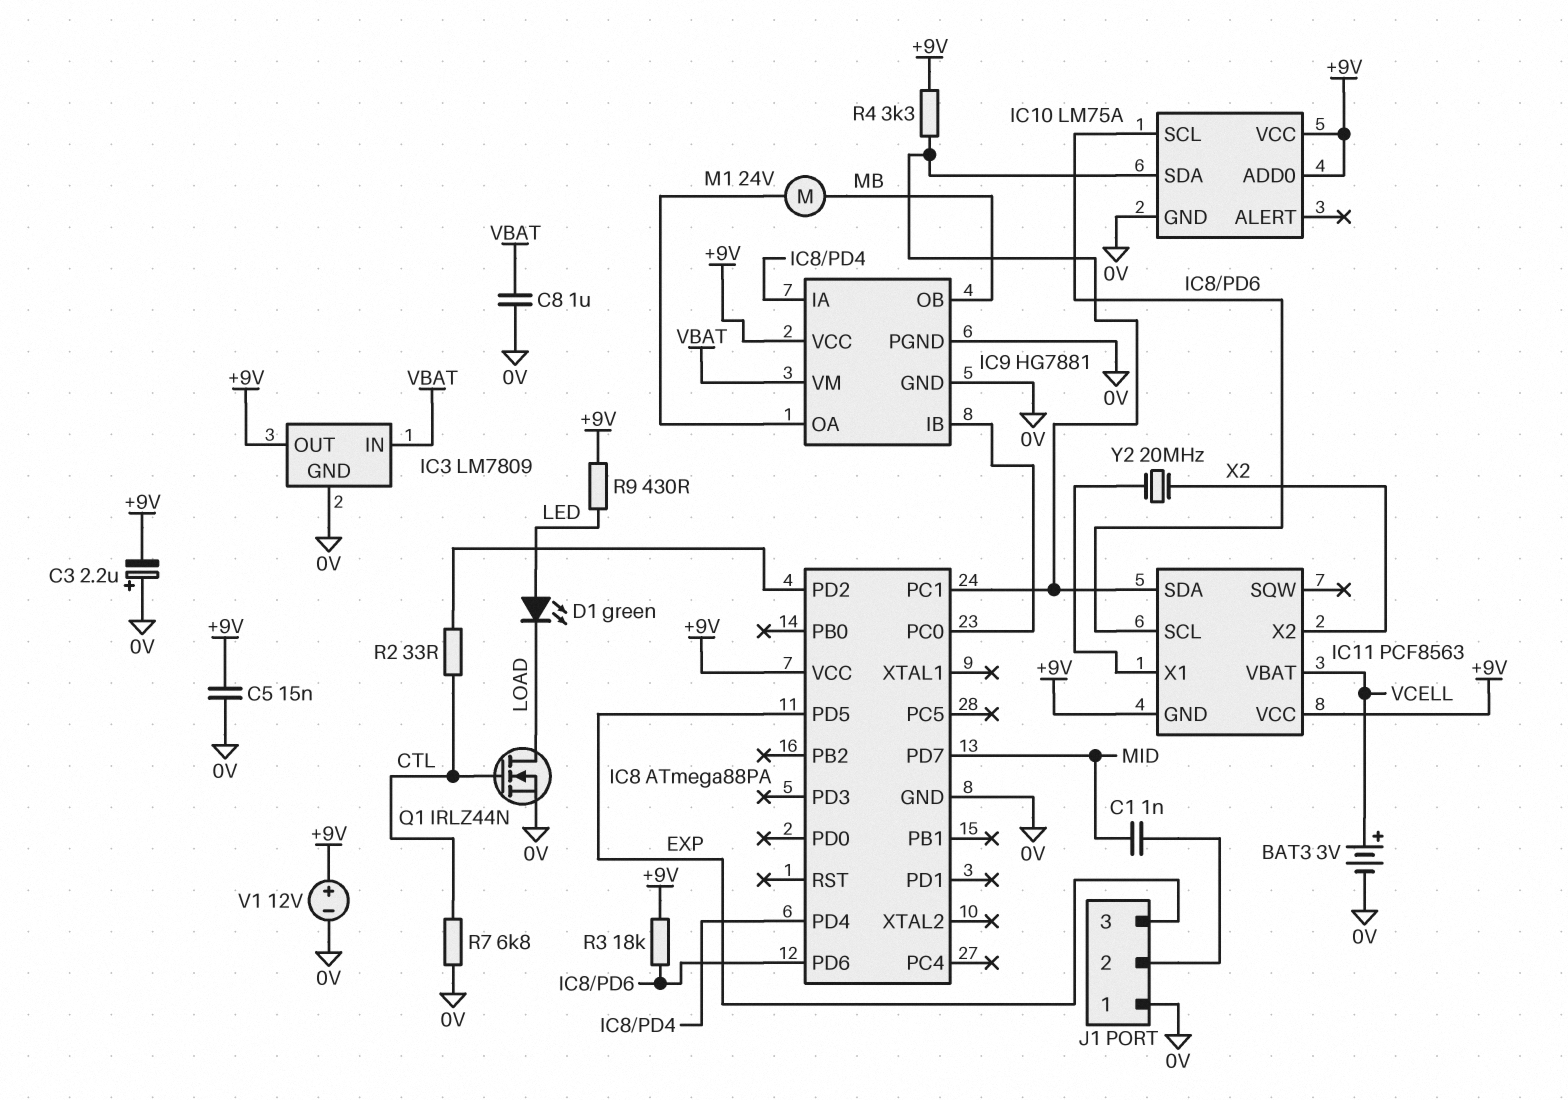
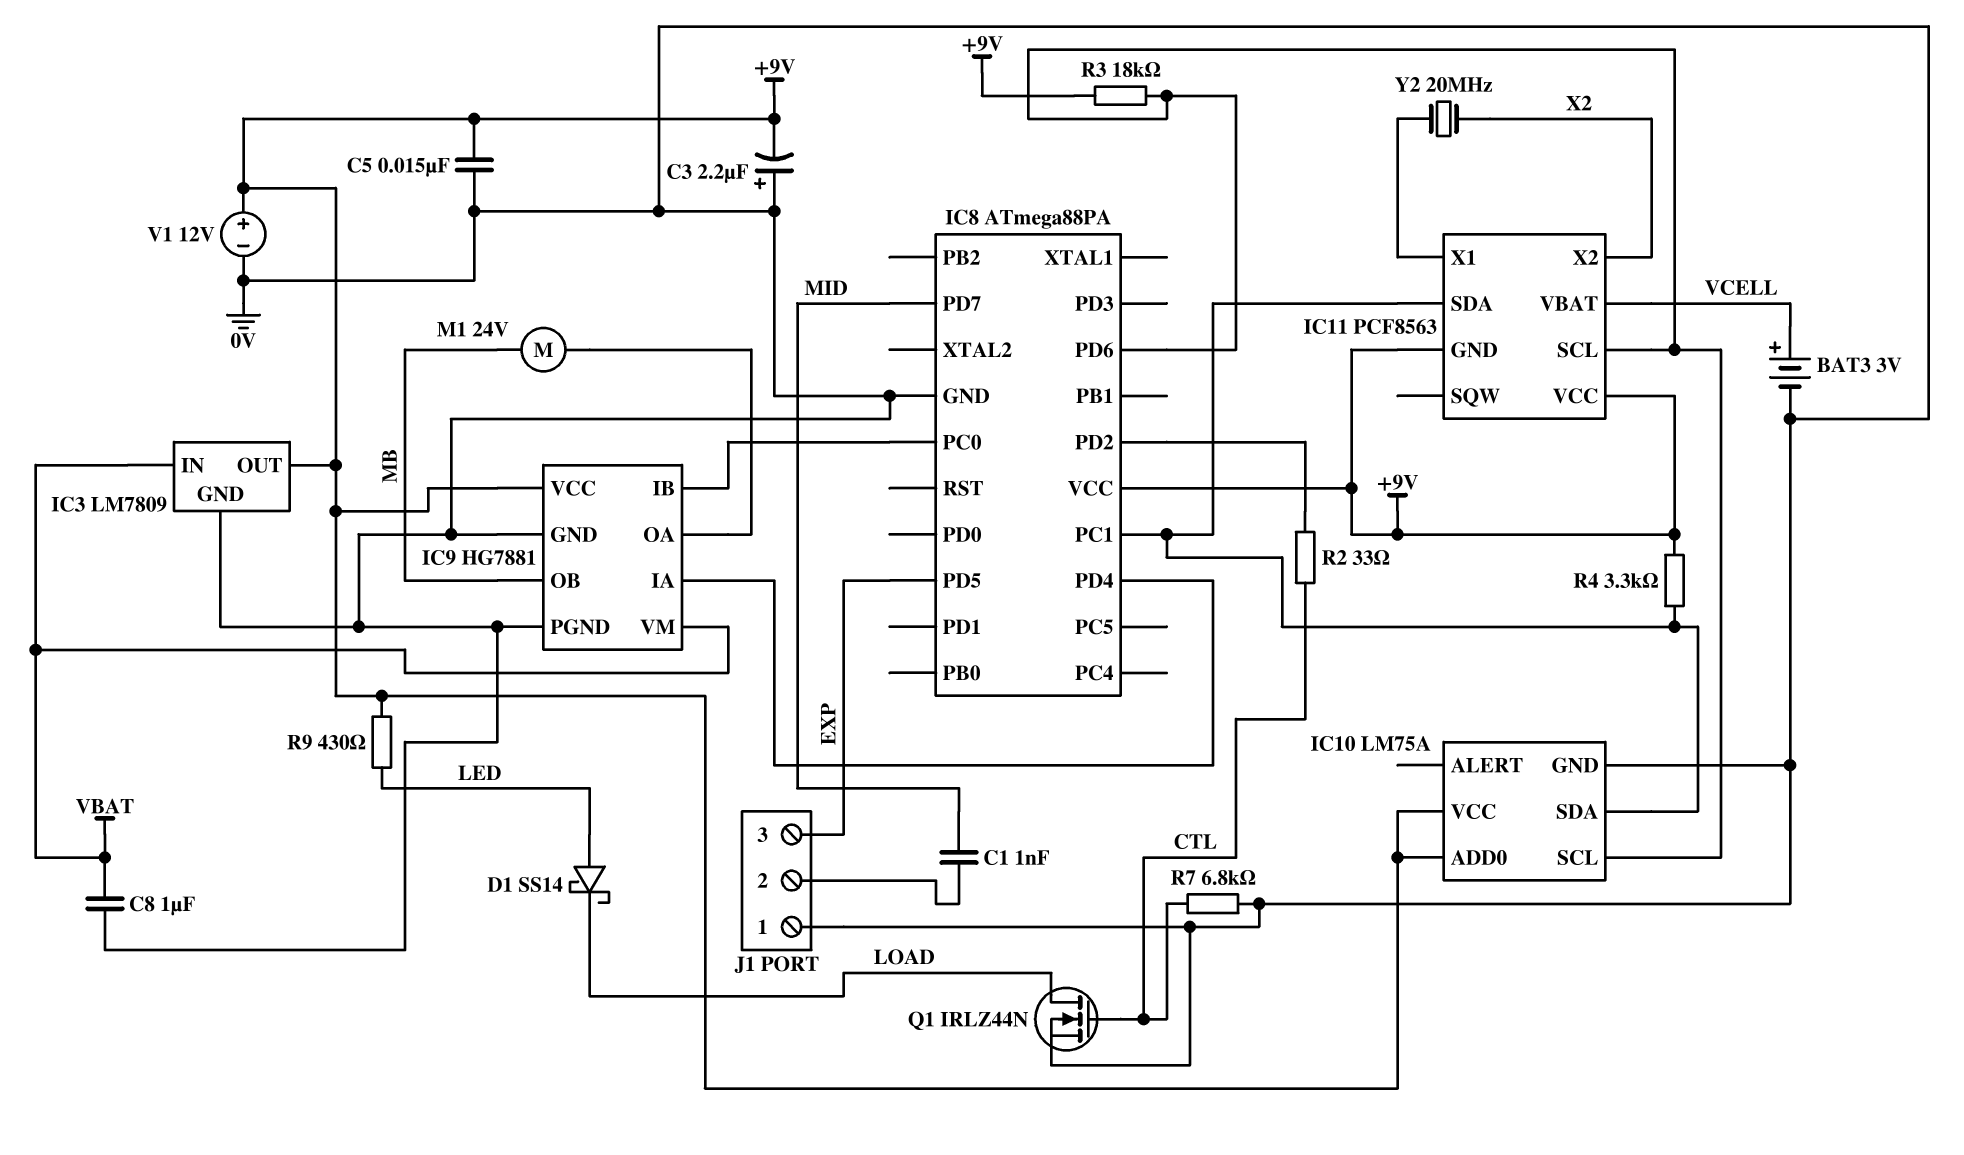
D1: LED green (A LED, K LOAD) -> schottky SS14 (A LED, K LOAD)

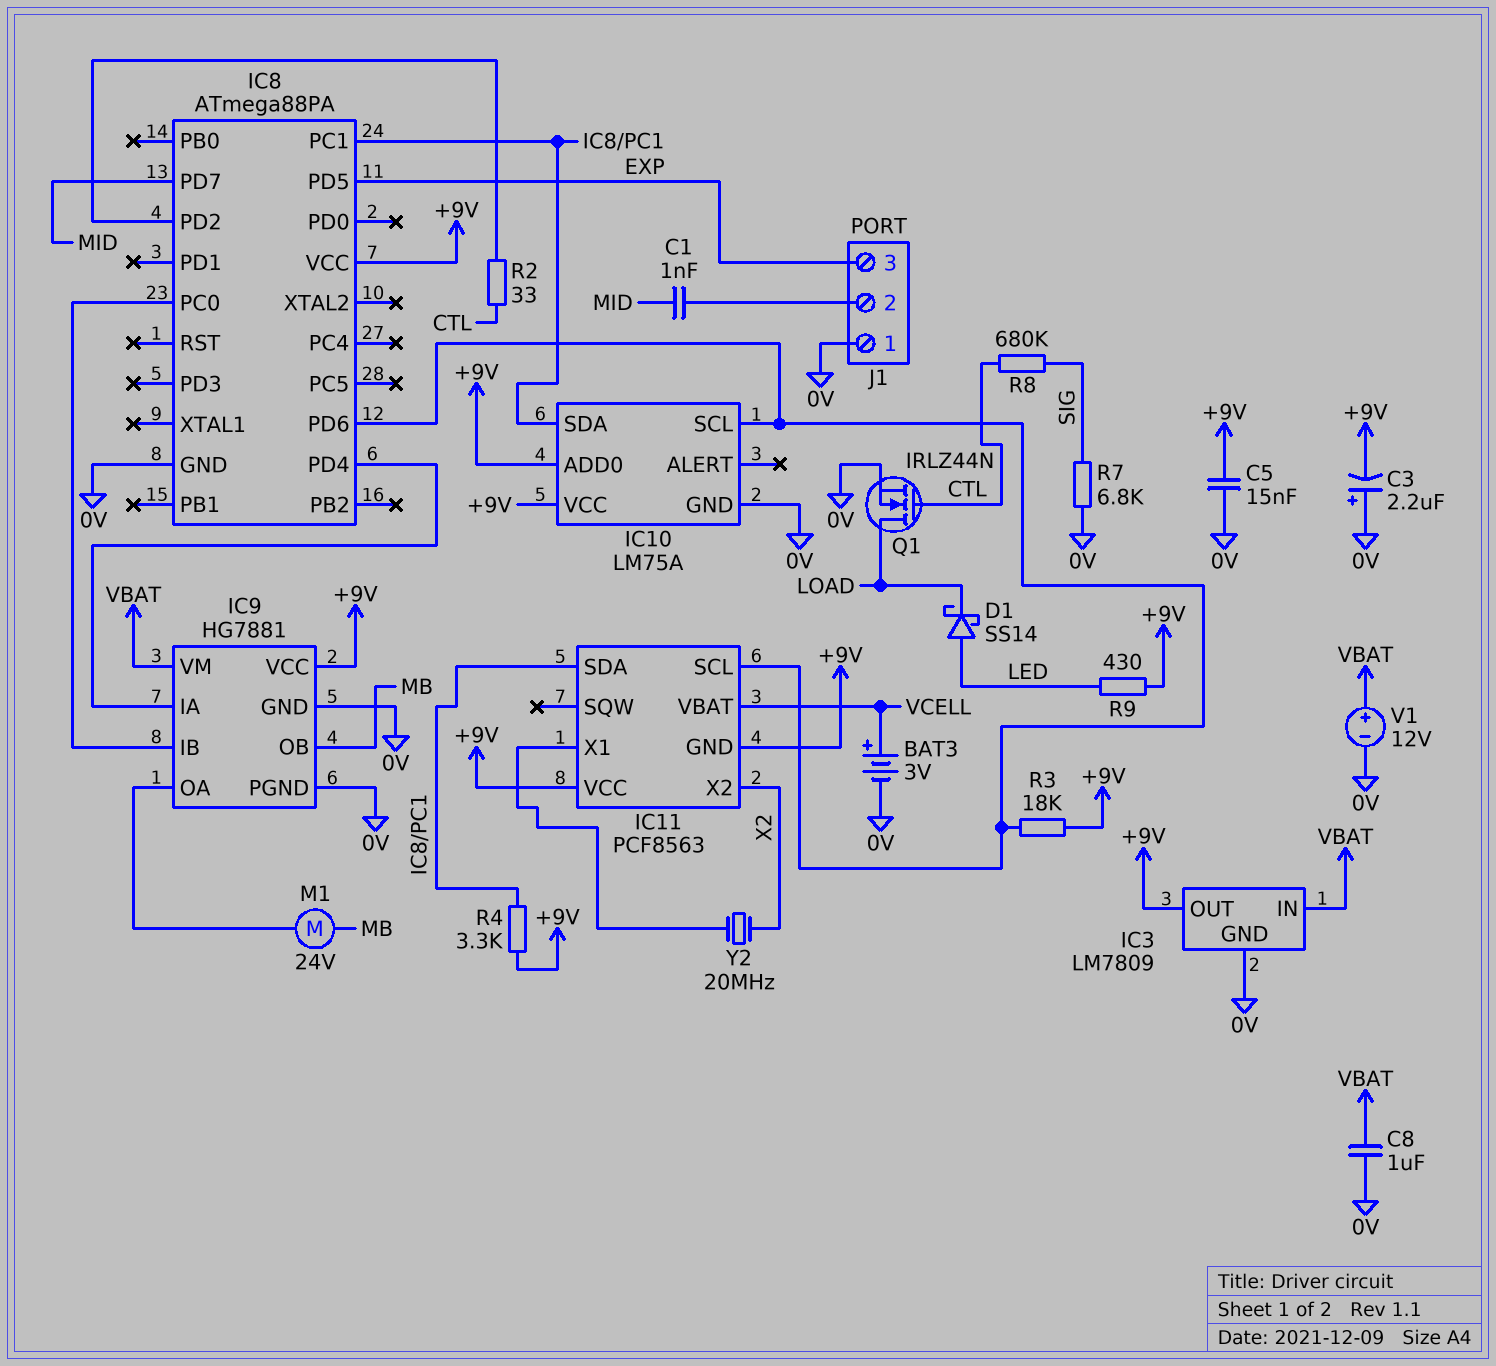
R7: 6.8k (0V, CTL) -> 6.8k (0V, SIG)
R8: none -> 680k (CTL, SIG)
V1: 12V (plus +9V, minus 0V) -> 12V (plus VBAT, minus 0V)

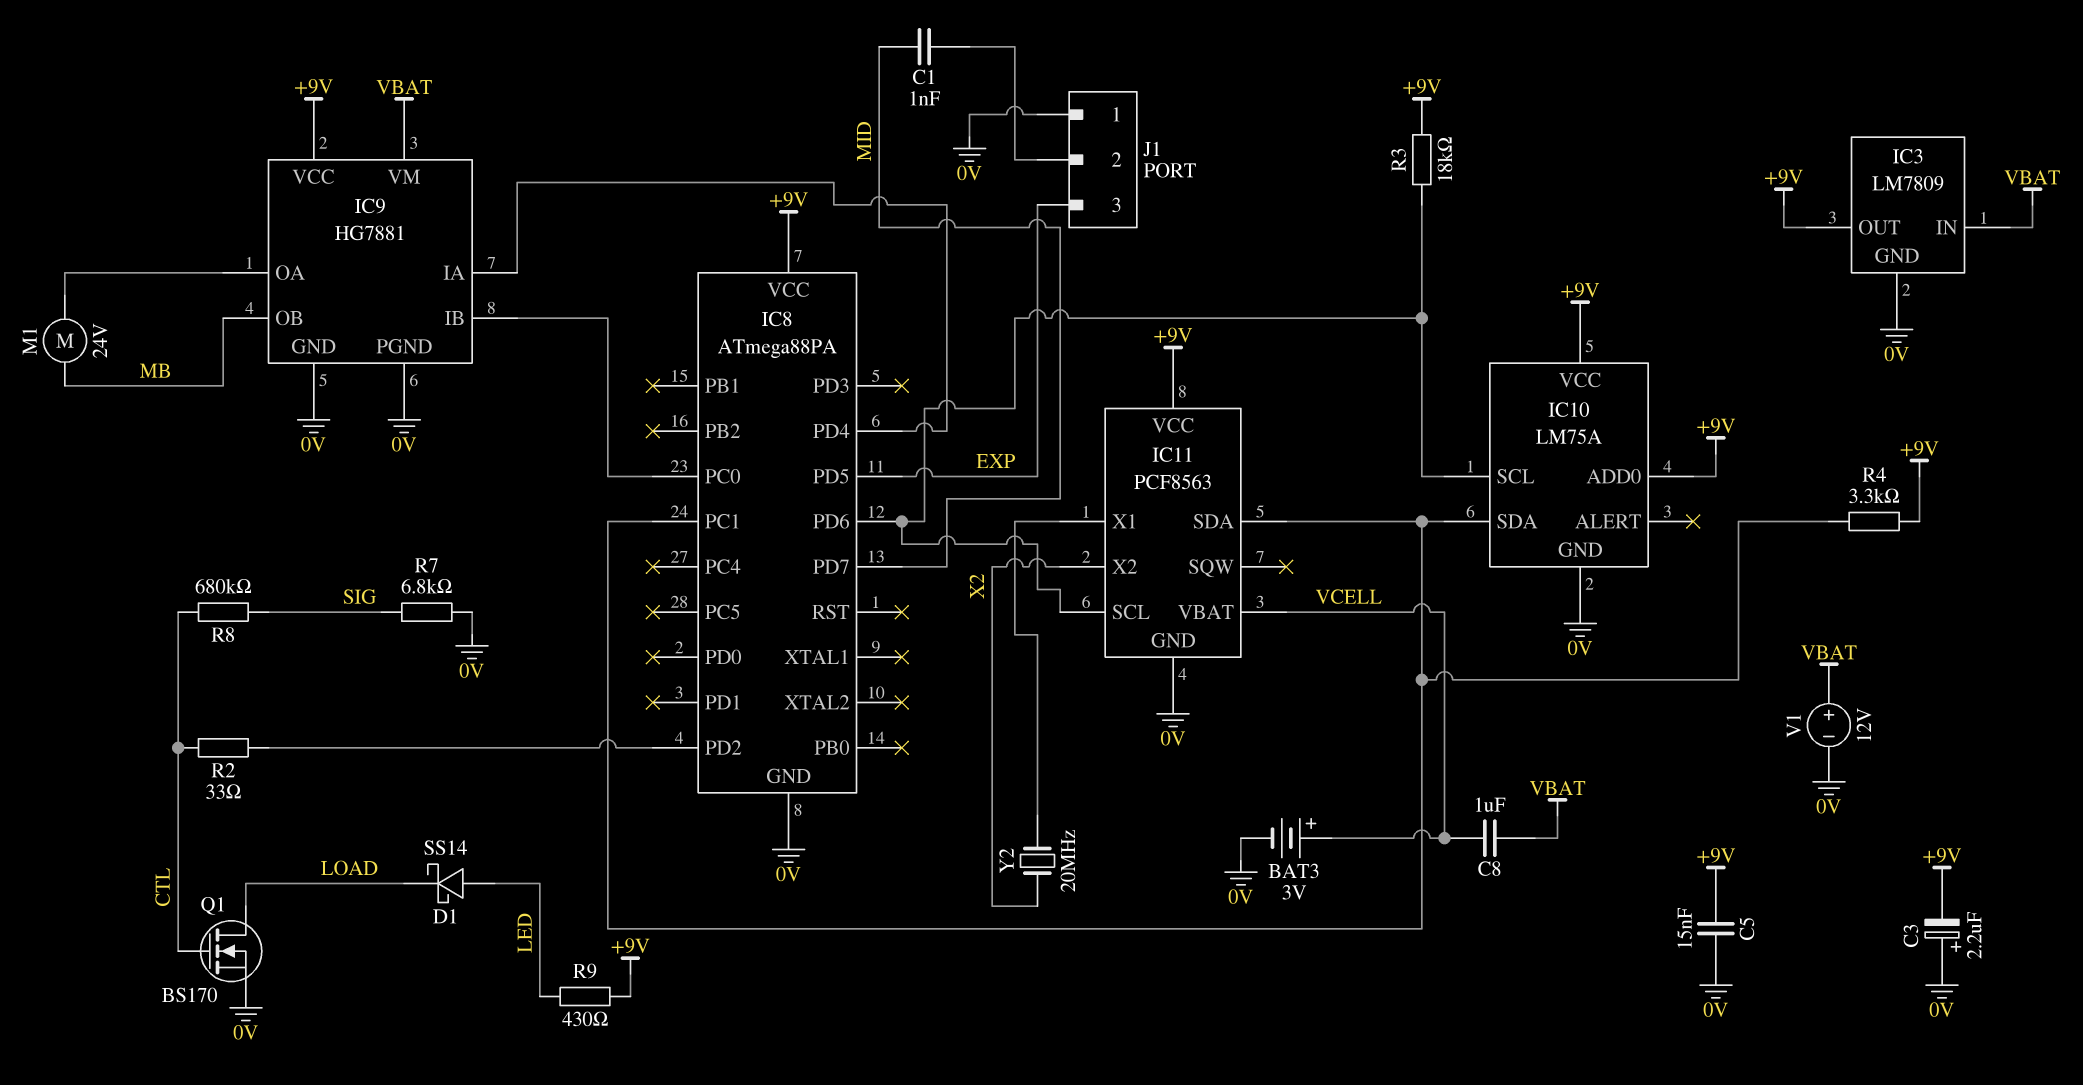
C8: 1uF (0V, VBAT) -> 1uF (VBAT, VCELL)
IC11 pin GND: +9V -> 0V
Q1: NMOS IRLZ44N (G CTL, D LOAD, S 0V) -> NMOS BS170 (G CTL, D LOAD, S 0V)

